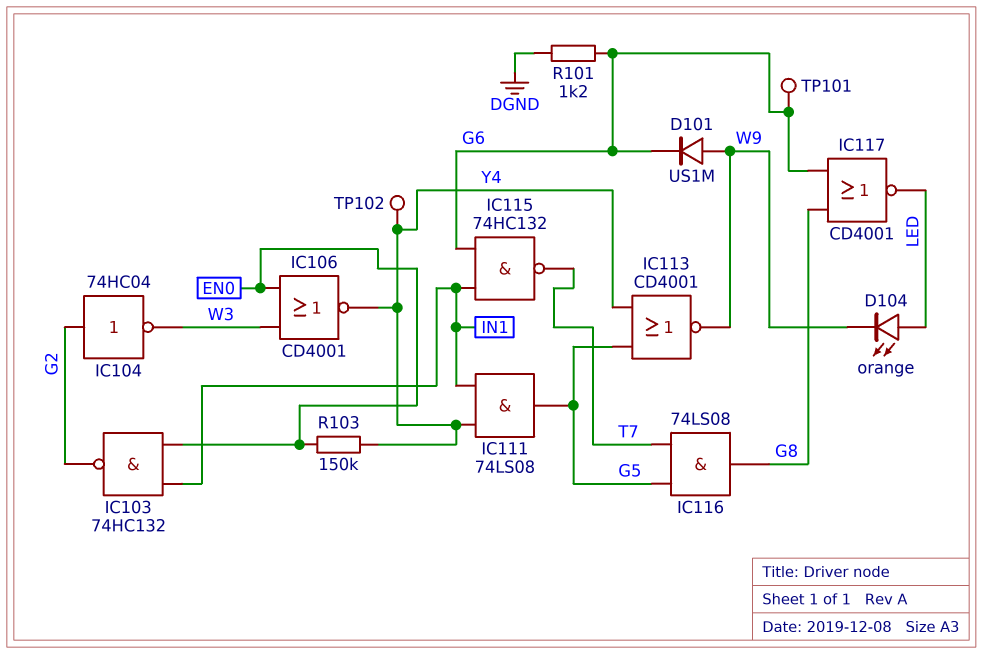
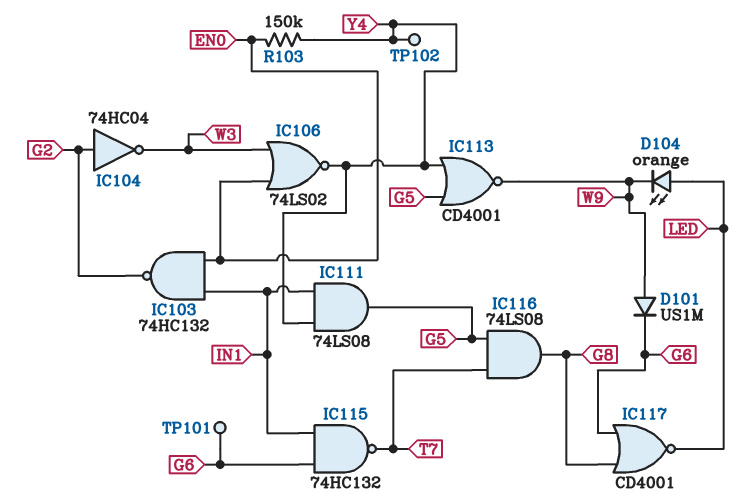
IC106: NOR CD4001 (in EN0, in W3, out Y4) -> NOR 74LS02 (in EN0, in W3, out Y4)
R101: 1.2k (DGND, G6) -> none

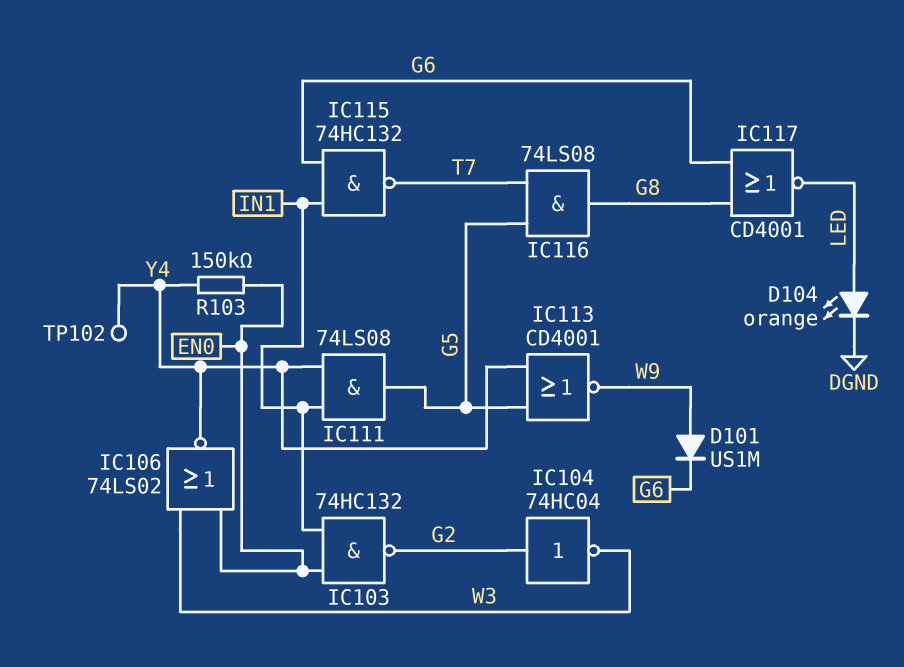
D104: LED orange (A LED, K W9) -> LED orange (A LED, K DGND)
TP101: test point (G6) -> none

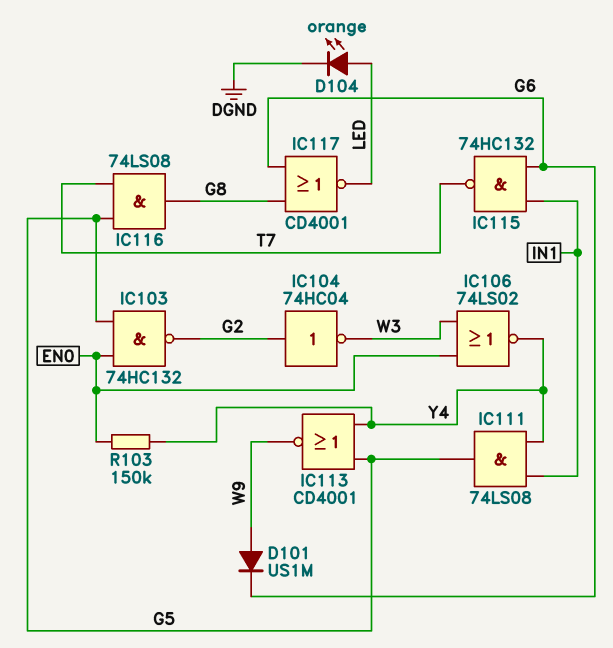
IC103: NAND 74HC132 (in EN0, in IN1, out G2) -> NAND 74HC132 (in EN0, in G5, out G2)
TP102: test point (Y4) -> none

